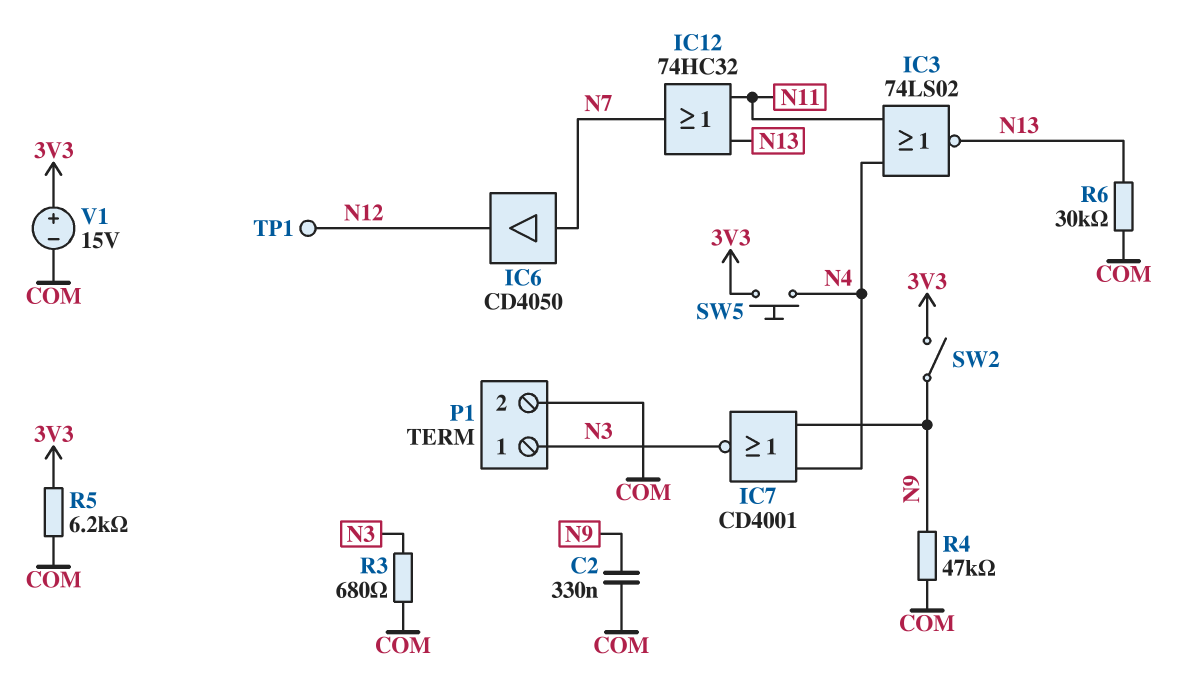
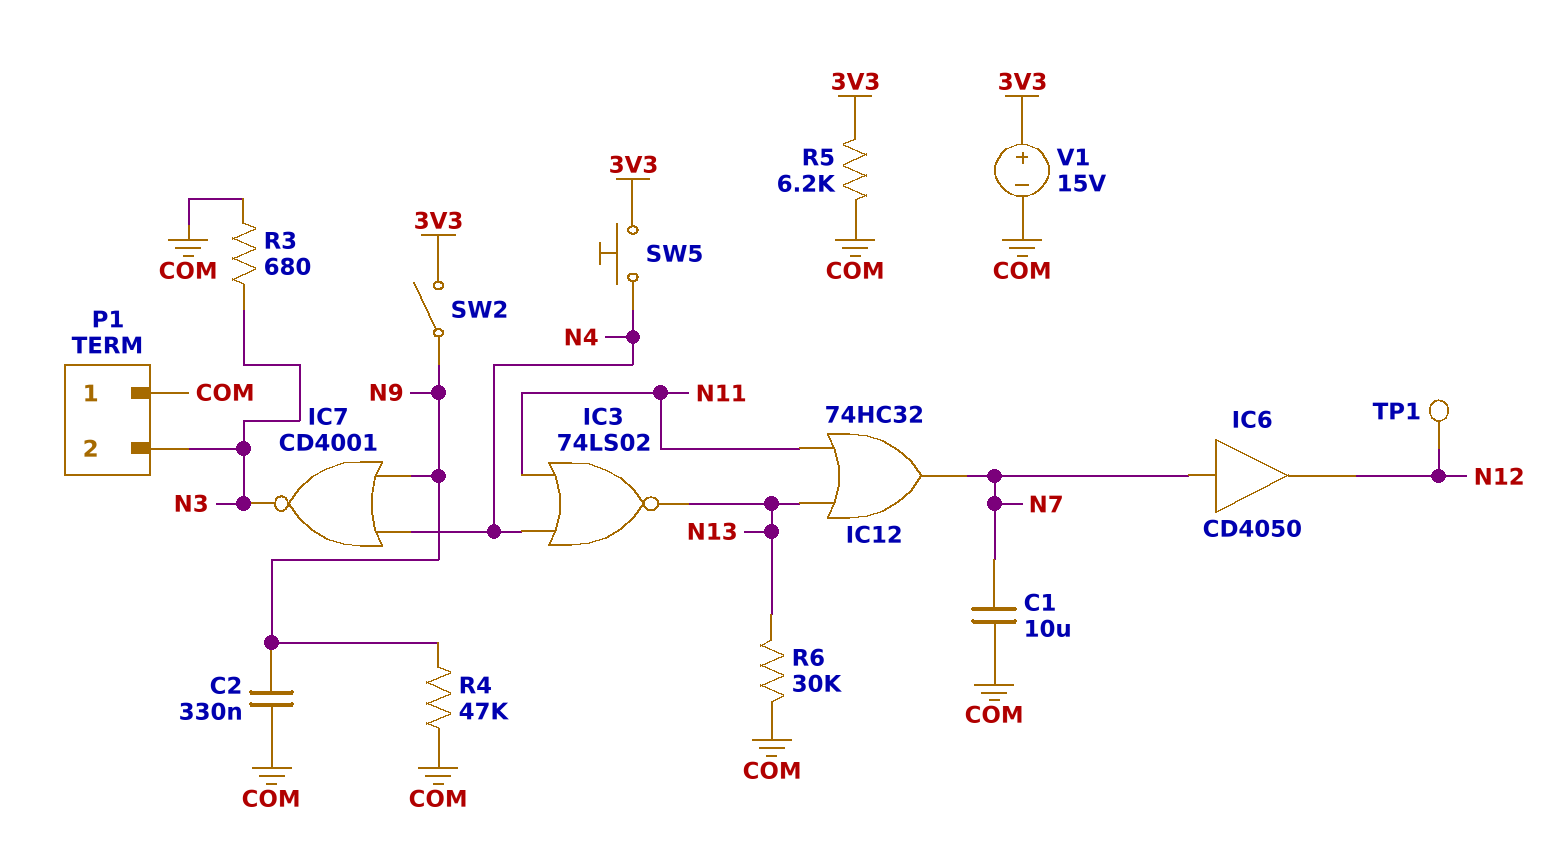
C1: none -> 10uF (COM, N7)
P1 pin 1: N3 -> COM
P1 pin 2: COM -> N3

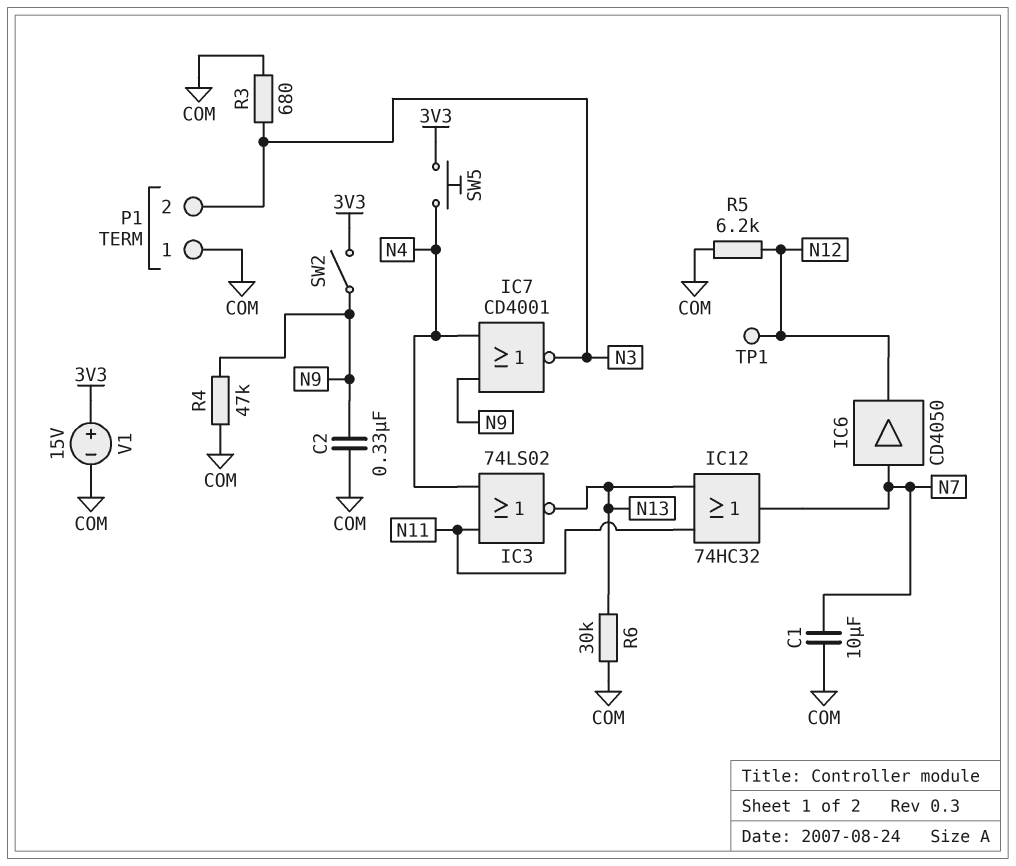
R5: 6.2k (3V3, COM) -> 6.2k (COM, N12)

